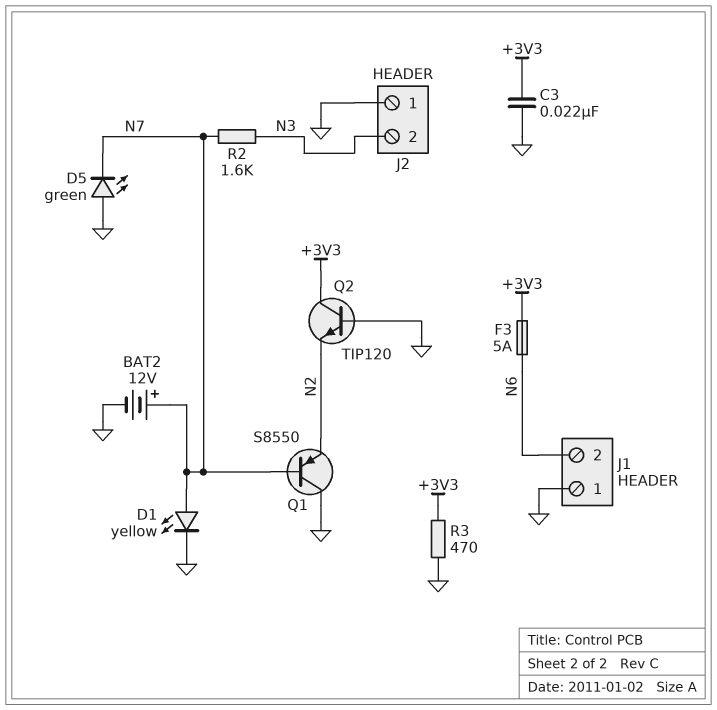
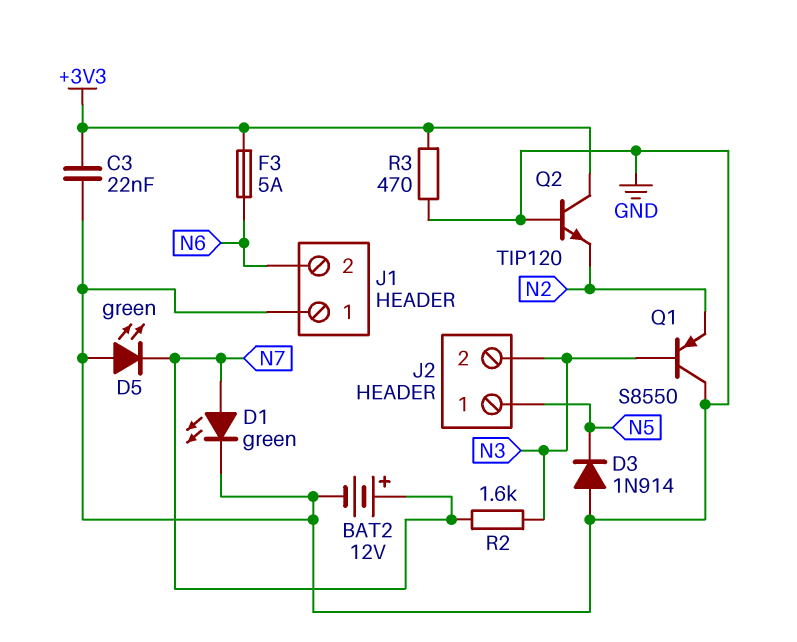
D1: LED yellow (A N7, K GND) -> LED green (A N7, K GND)
D3: none -> diode 1N914 (A GND, K N5)
J2 pin 1: GND -> N5
Q1: PNP S8550 (B N7, C GND, E N2) -> PNP S8550 (B N3, C GND, E N2)

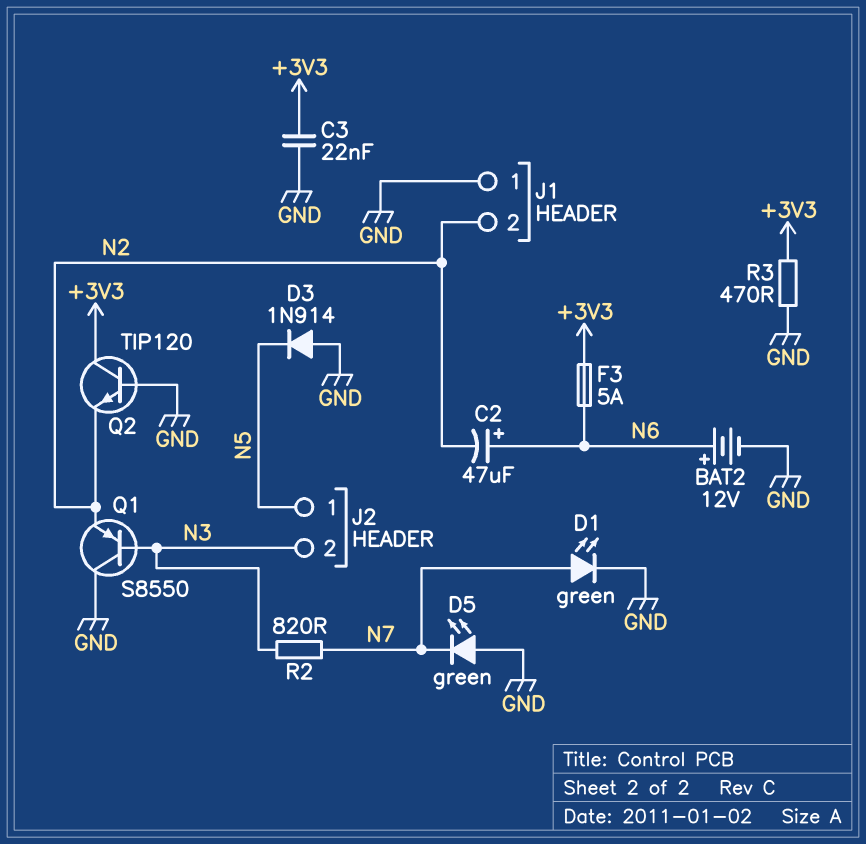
BAT2: 12V (plus N7, minus GND) -> 12V (plus N6, minus GND)
C2: none -> 47uF (plus N6, minus N2)
J1 pin 2: N6 -> N2
R2: 1.6k (N3, N7) -> 820 (N3, N7)

